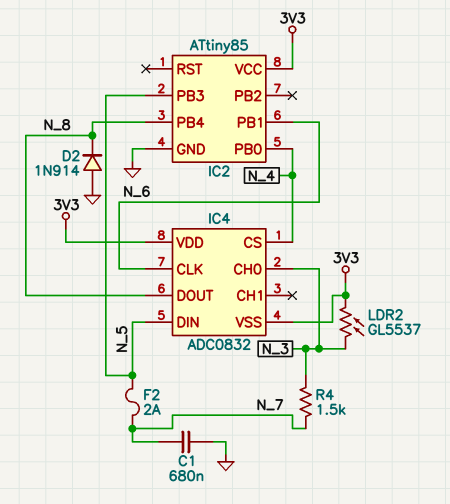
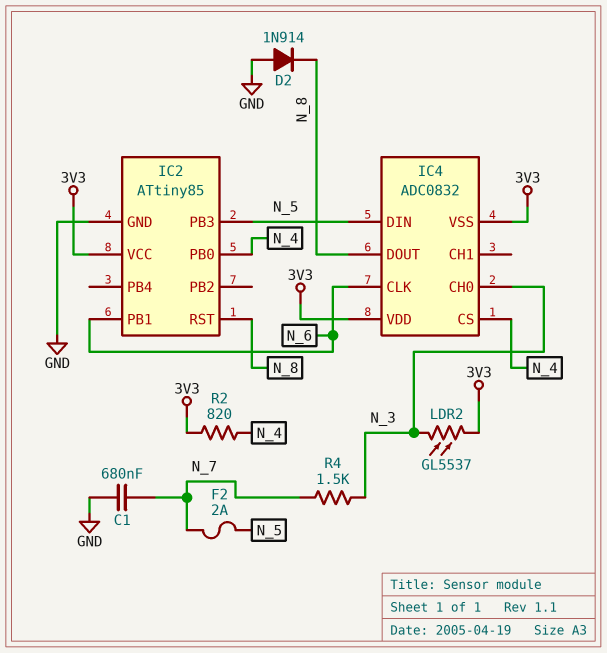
IC2 pin PB4: N_8 -> none
IC2 pin RST: none -> N_8
R2: none -> 820 (3V3, N_4)

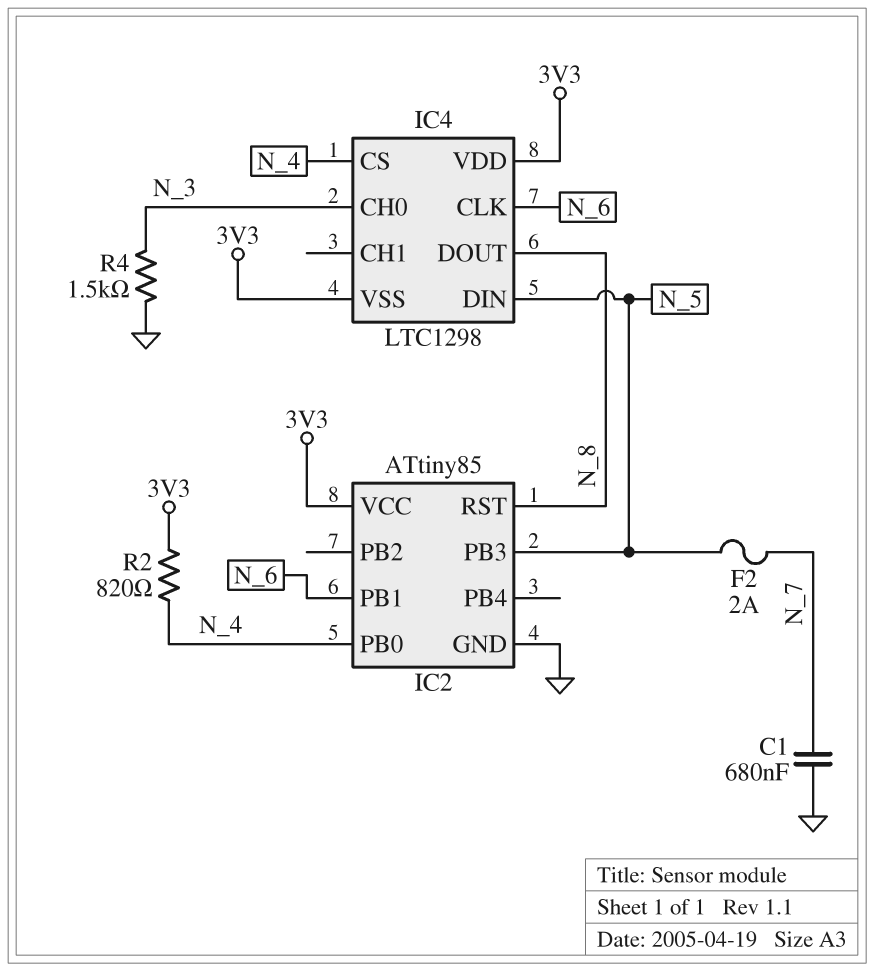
D2: diode 1N914 (A GND, K N_8) -> none
IC4: ADC0832 -> LTC1298
LDR2: GL5537 (3V3, N_3) -> none
R4: 1.5k (N_3, N_7) -> 1.5k (GND, N_3)

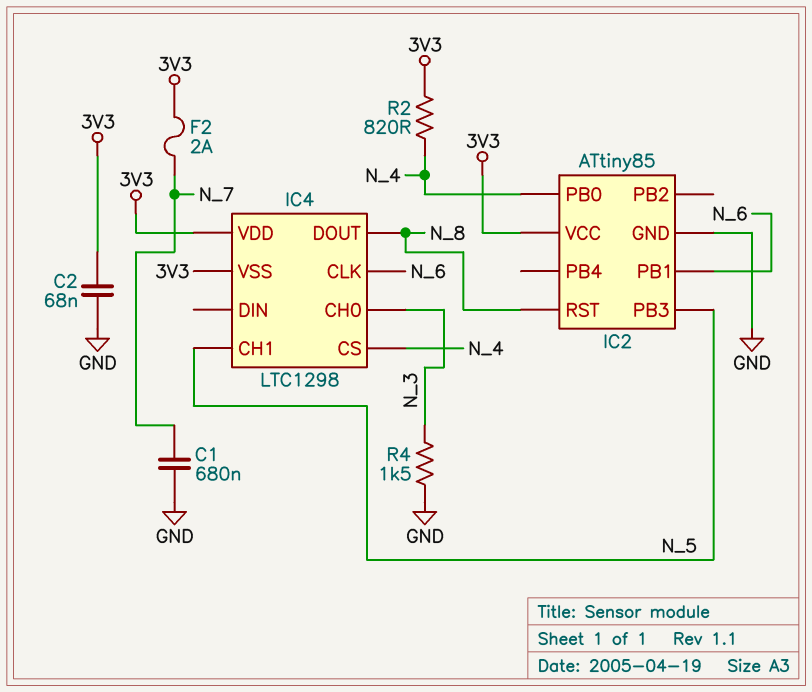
C2: none -> 68nF (3V3, GND)
F2: 2A (N_5, N_7) -> 2A (3V3, N_7)
IC4 pin CH1: none -> N_5
IC4 pin DIN: N_5 -> none

